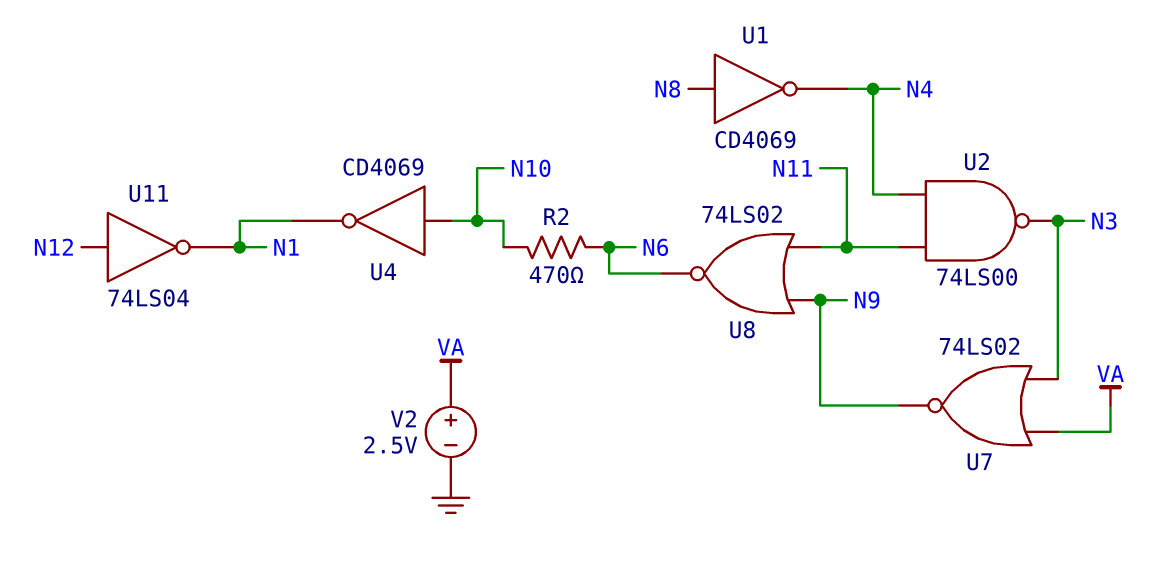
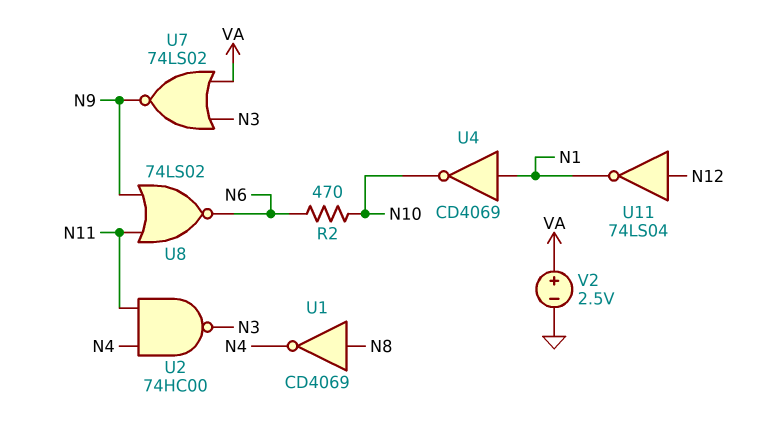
U2: NAND 74LS00 (in N4, in N11, out N3) -> NAND 74HC00 (in N4, in N11, out N3)
U4: NOT CD4069 (in N10, out N1) -> NOT CD4069 (in N1, out N10)

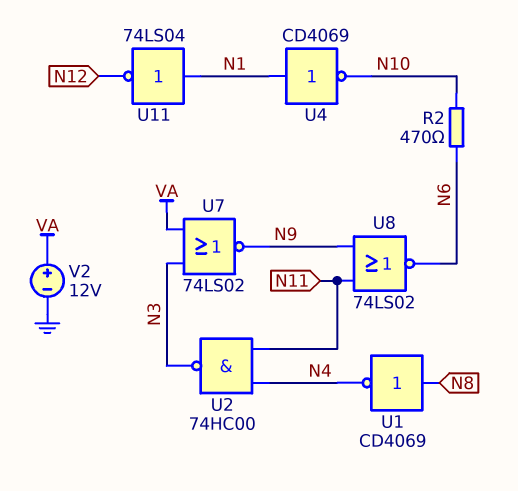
U11: NOT 74LS04 (in N12, out N1) -> NOT 74LS04 (in N1, out N12)
V2: 2.5V (plus VA, minus GND) -> 12V (plus VA, minus GND)

